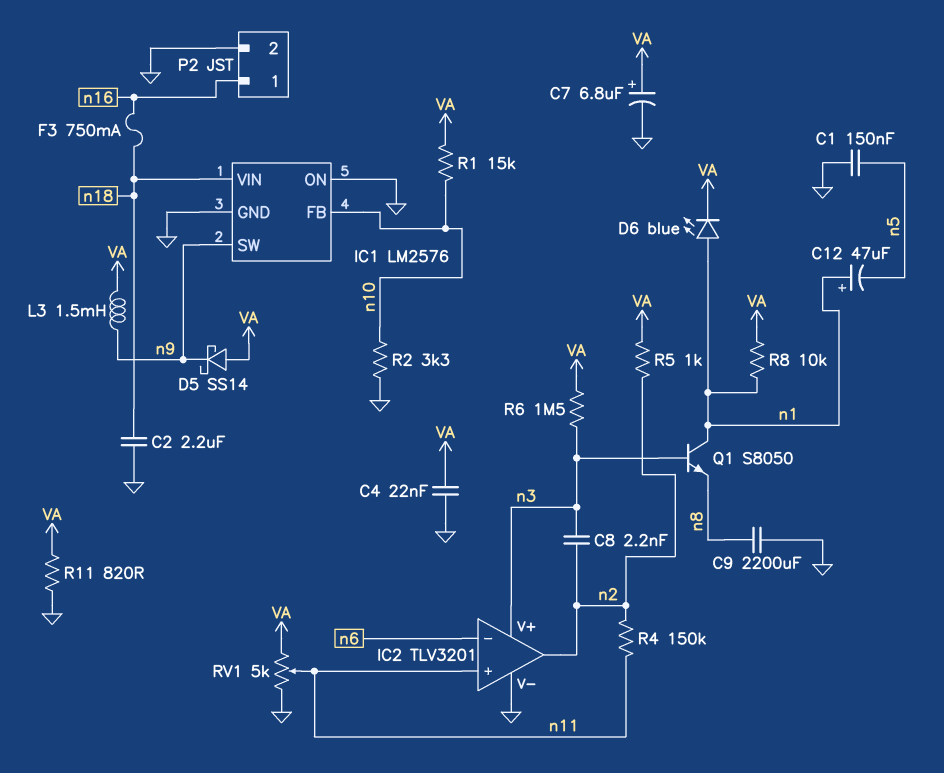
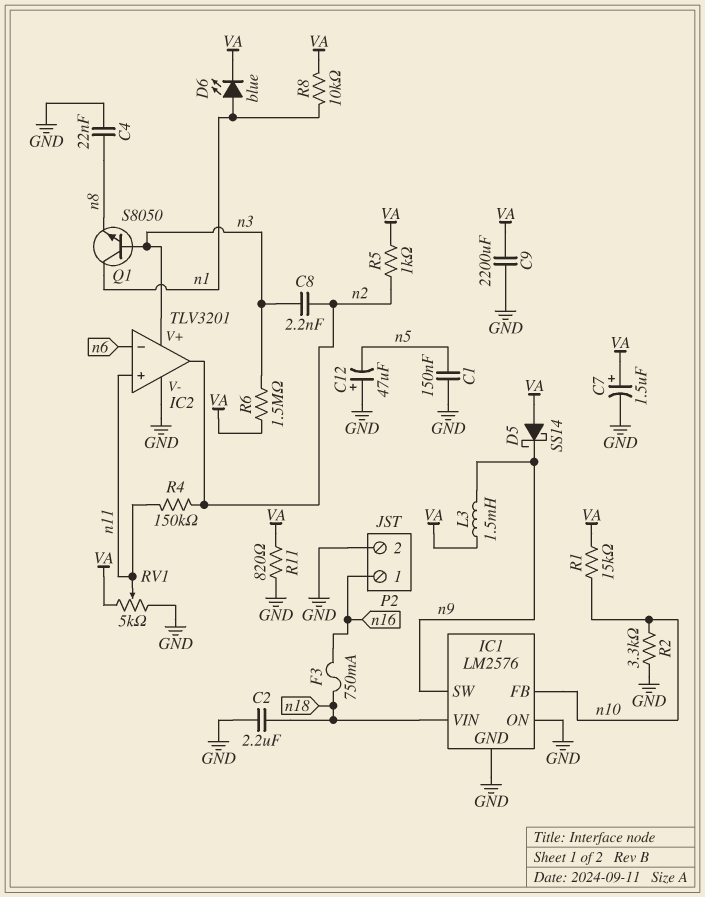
C4: 22nF (GND, VA) -> 22nF (GND, n8)
C7: 6.8uF (plus VA, minus GND) -> 1.5uF (plus VA, minus GND)
C9: 2200uF (GND, n8) -> 2200uF (GND, VA)
C12: 47uF (plus n1, minus n5) -> 47uF (plus GND, minus n5)

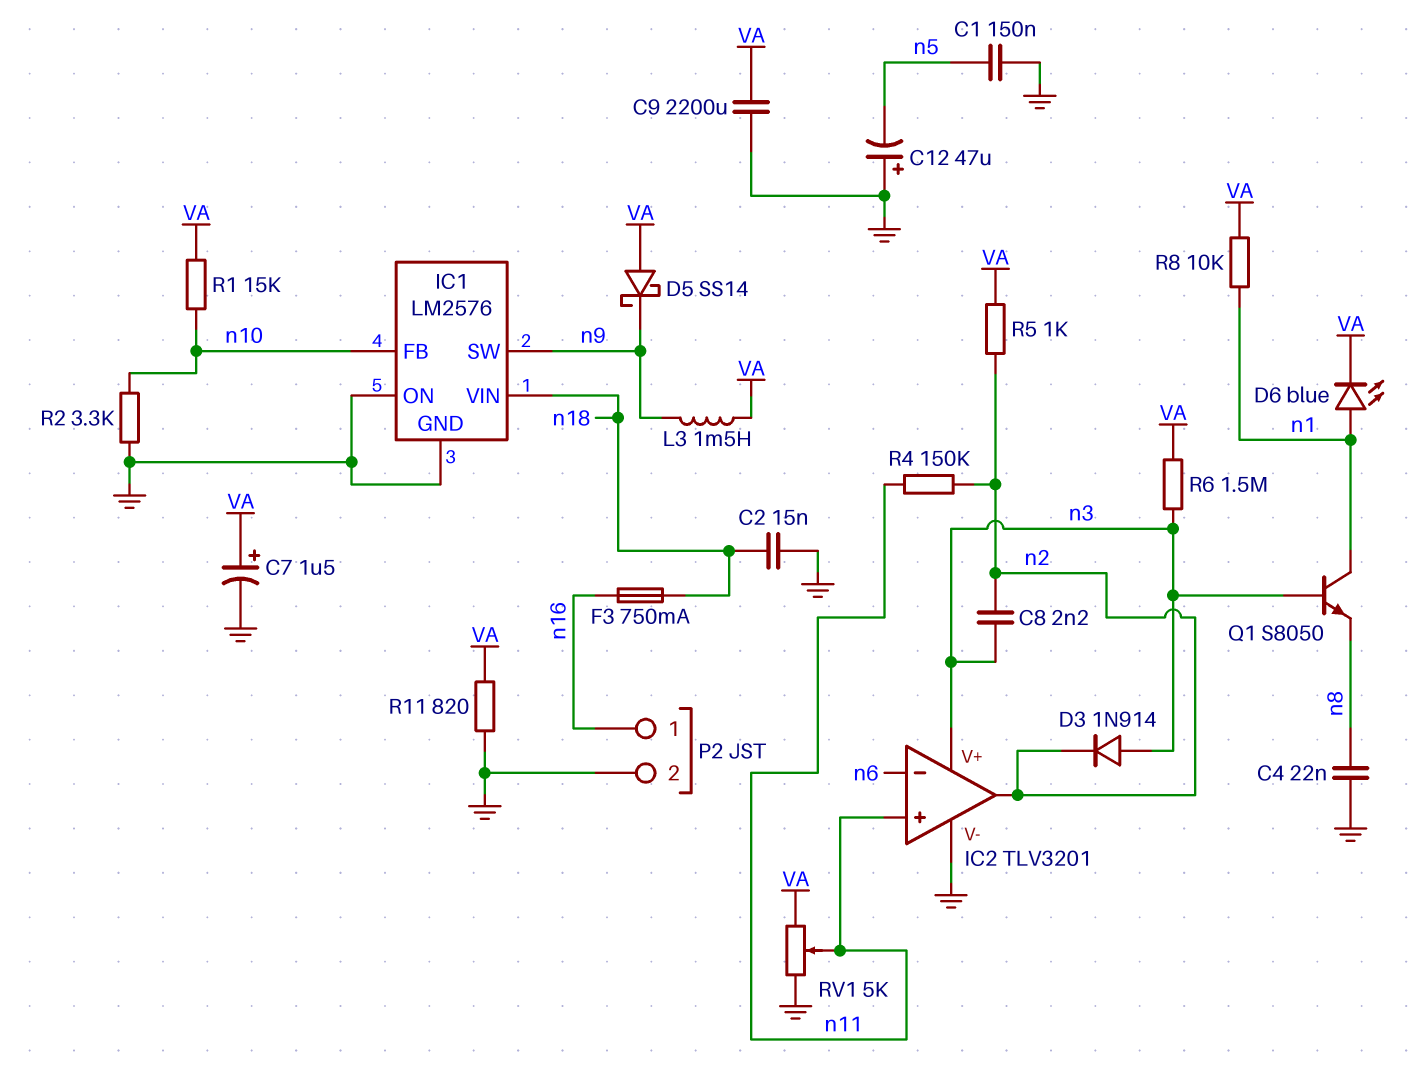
C2: 2.2uF (GND, n18) -> 15nF (GND, n18)
D3: none -> diode 1N914 (A n3, K n2)

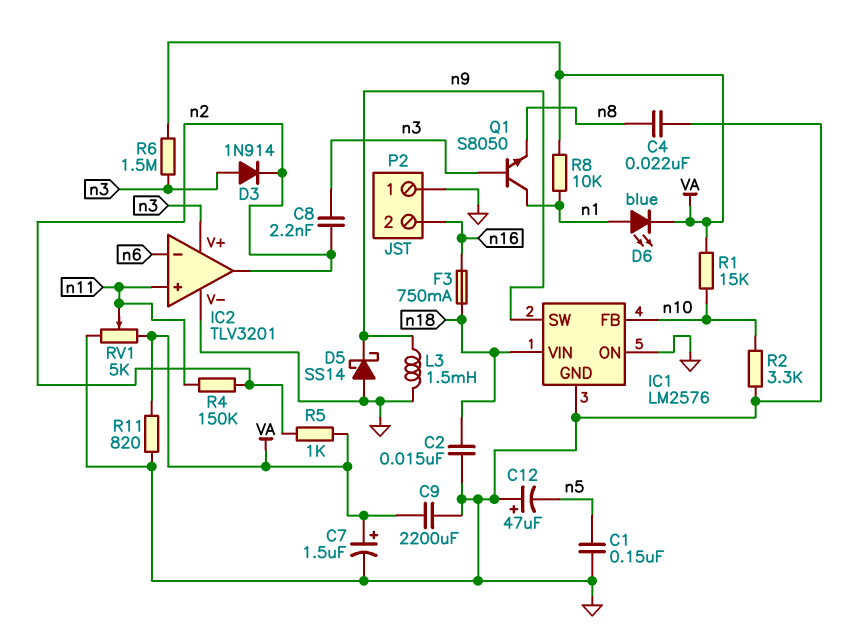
D5: schottky SS14 (A VA, K n9) -> schottky SS14 (A GND, K n9)
L3: 1.5mH (VA, n9) -> 1.5mH (GND, n9)
P2 pin 1: n16 -> GND
P2 pin 2: GND -> n16

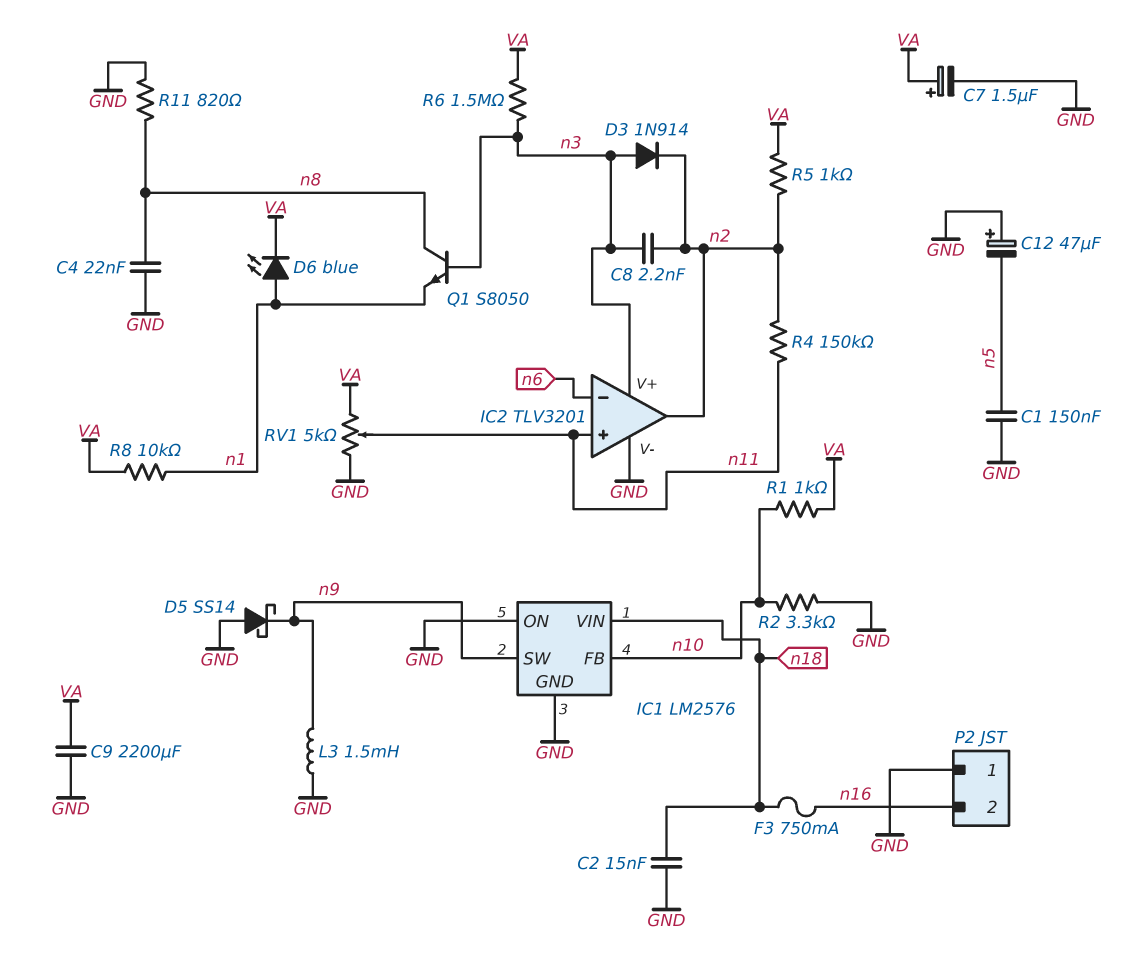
Q1: NPN S8050 (B n3, C n1, E n8) -> NPN S8050 (B n3, C n8, E n1)
R1: 15k (VA, n10) -> 1k (VA, n10)
R11: 820 (GND, VA) -> 820 (GND, n8)

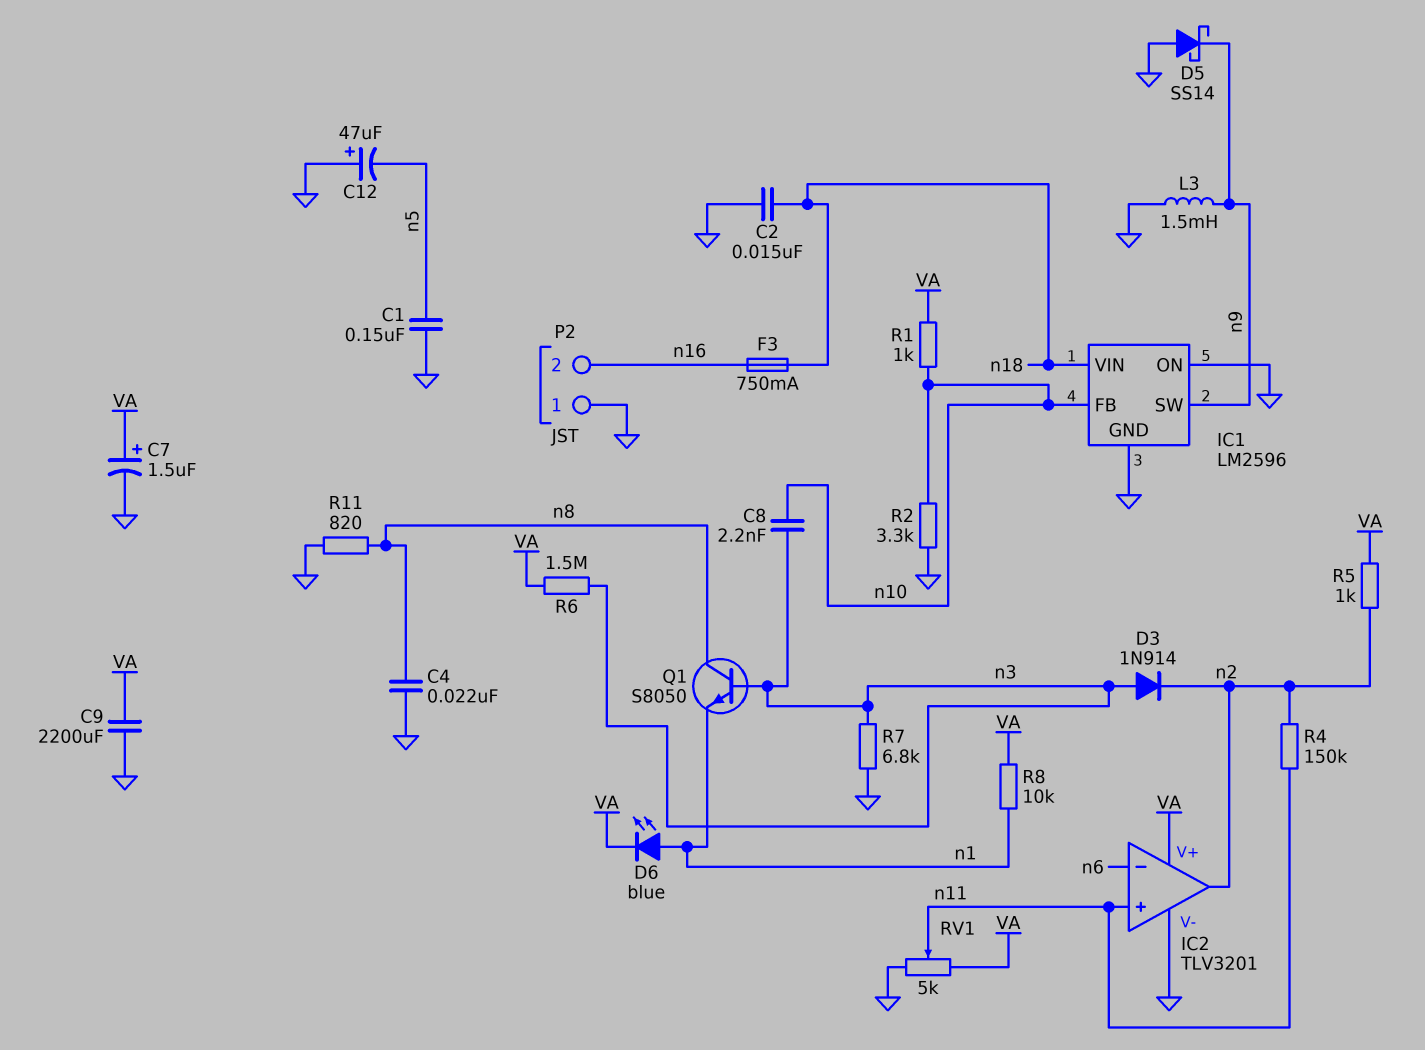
C8: 2.2nF (n2, n3) -> 2.2nF (n3, n10)
IC1: LM2576 -> LM2596
IC2 pin V+: n3 -> VA
R7: none -> 6.8k (GND, n3)

